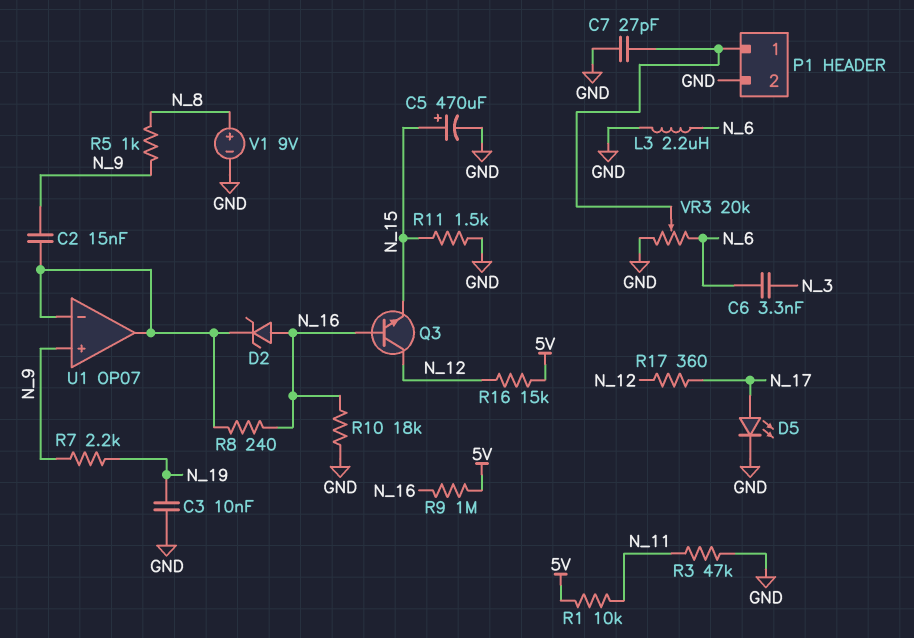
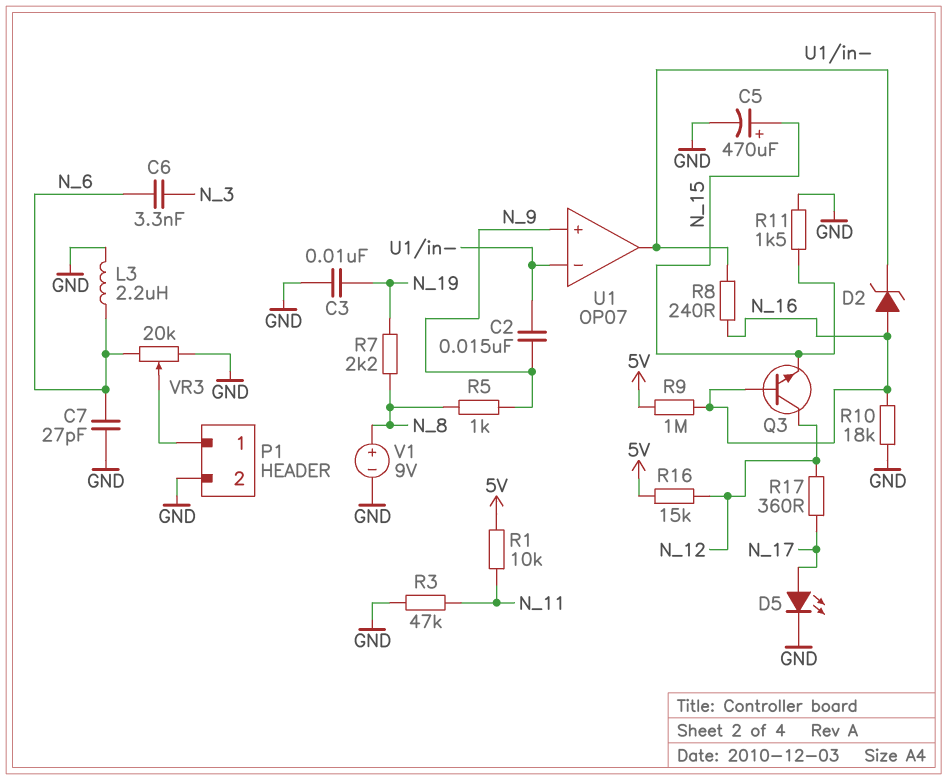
C7: 27pF (GND, P1/1) -> 27pF (GND, N_6)
R7: 2.2k (N_9, N_19) -> 2.2k (N_8, N_19)

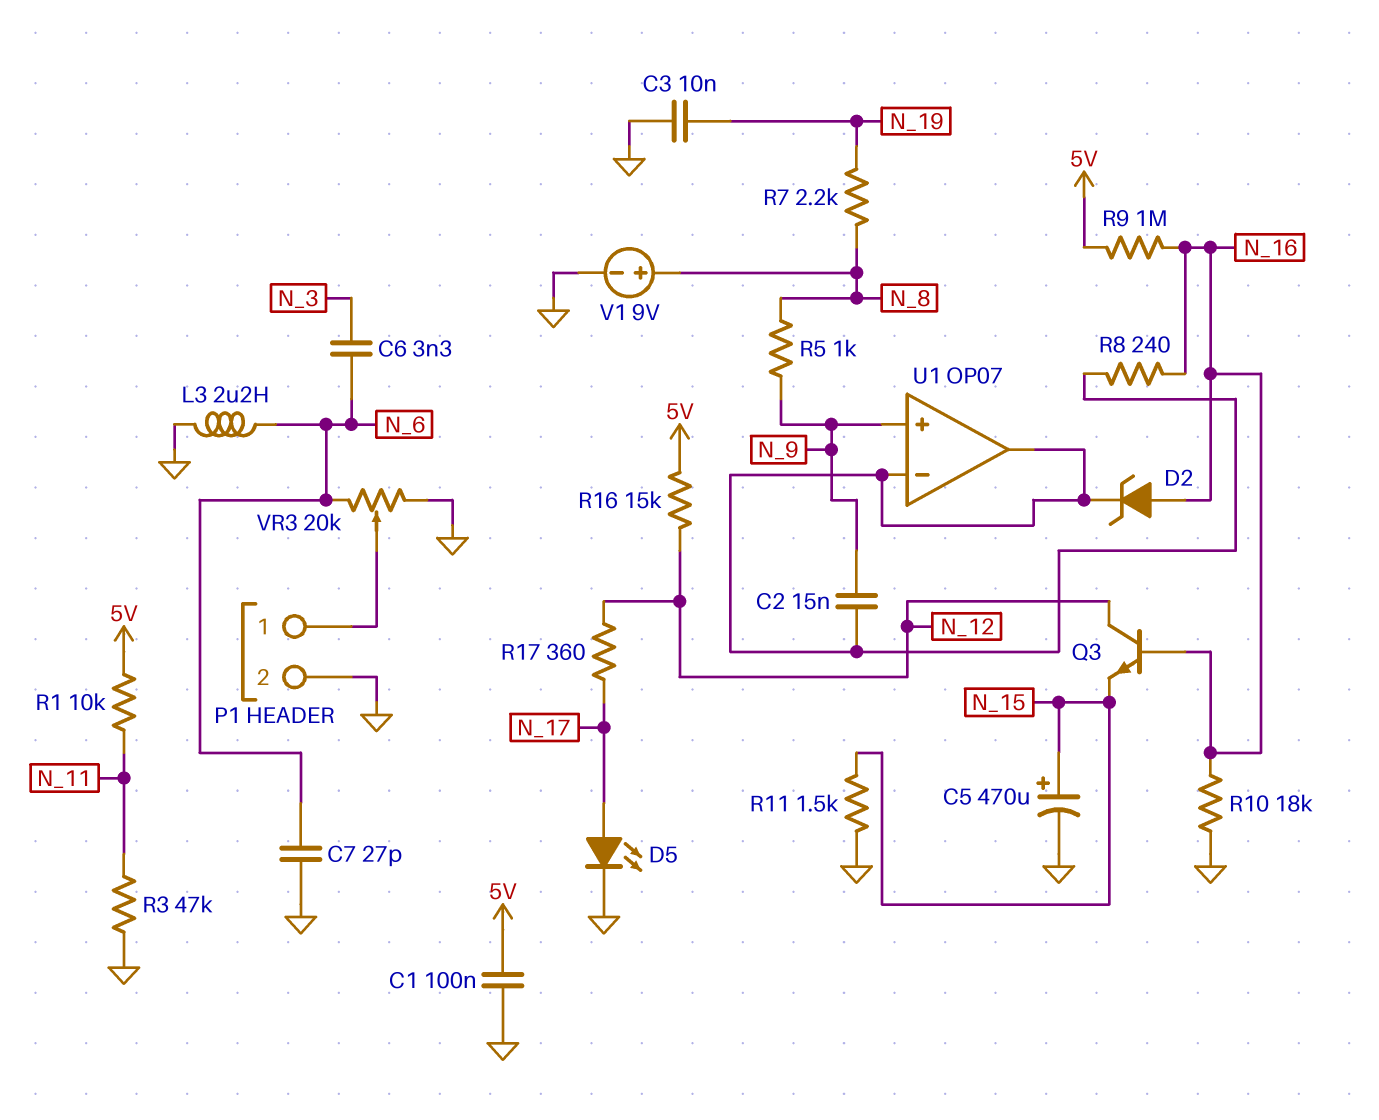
C1: none -> 100nF (5V, GND)

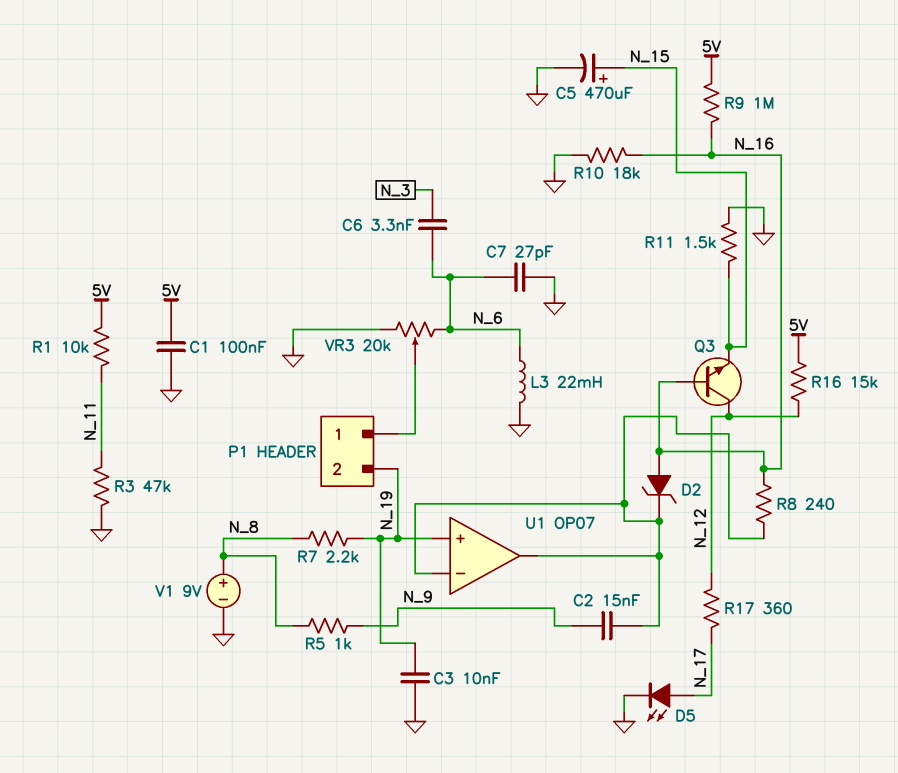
L3: 2.2uH (GND, N_6) -> 22mH (GND, N_6)
P1 pin 2: GND -> N_19
U1 pin in+: N_9 -> N_19

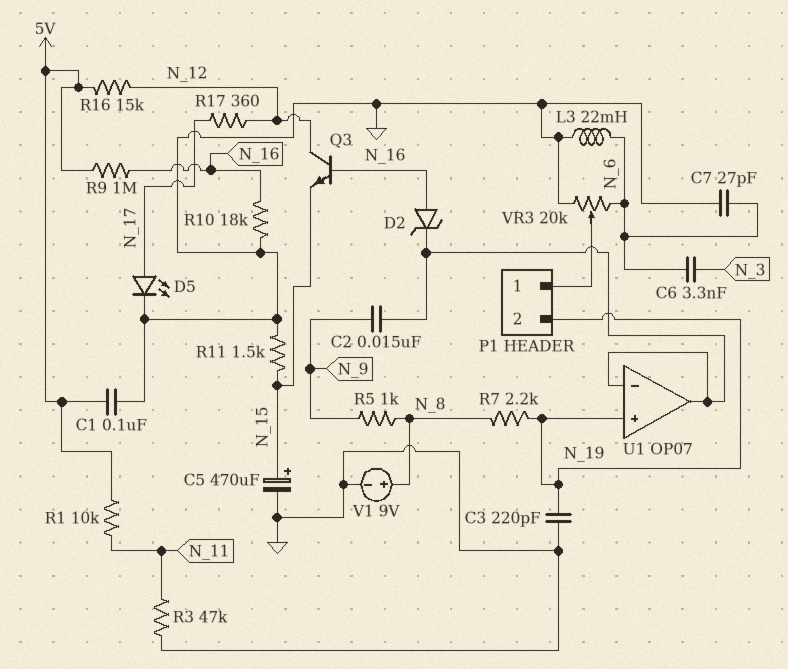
C3: 10nF (GND, N_19) -> 220pF (GND, N_19)
R8: 240 (N_16, U1/in-) -> none

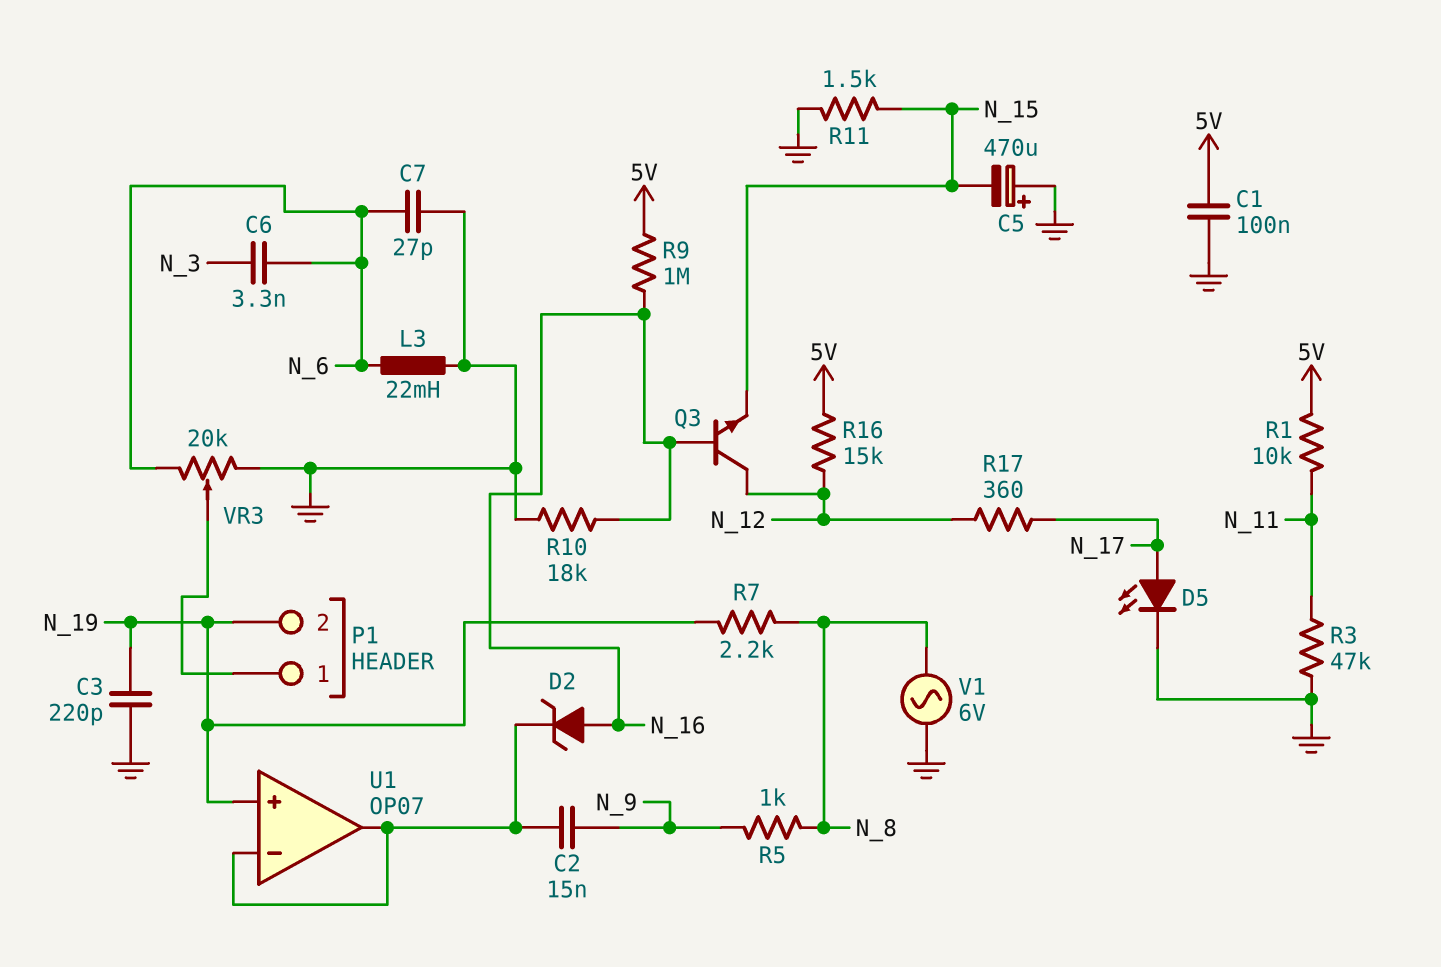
C5: 470uF (plus N_15, minus GND) -> 470uF (plus GND, minus N_15)
V1: 9V (plus N_8, minus GND) -> AC 6V (GND, N_8)

